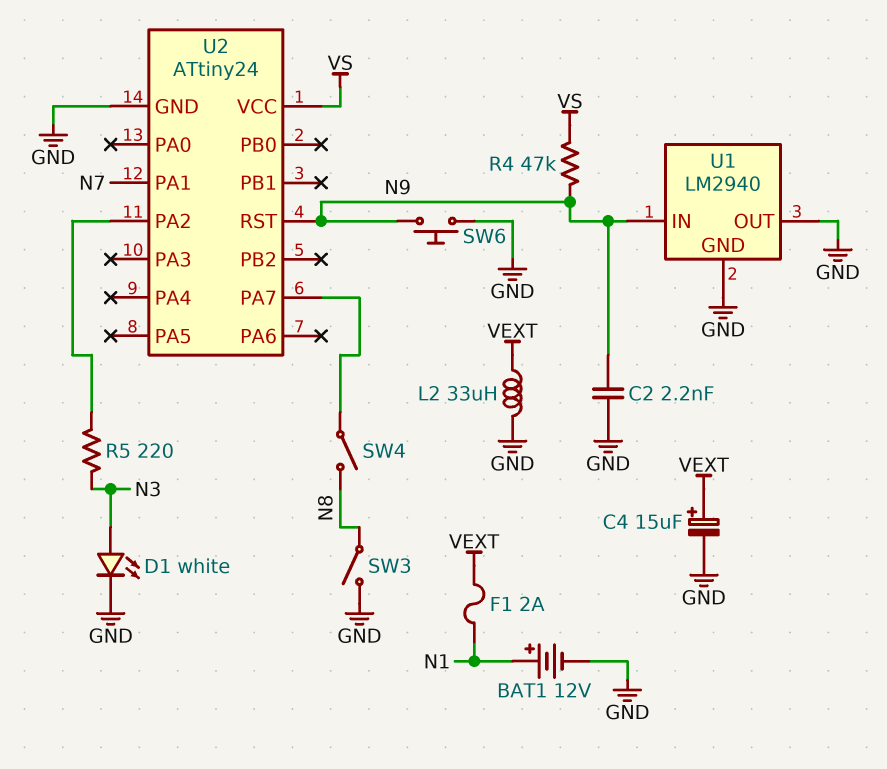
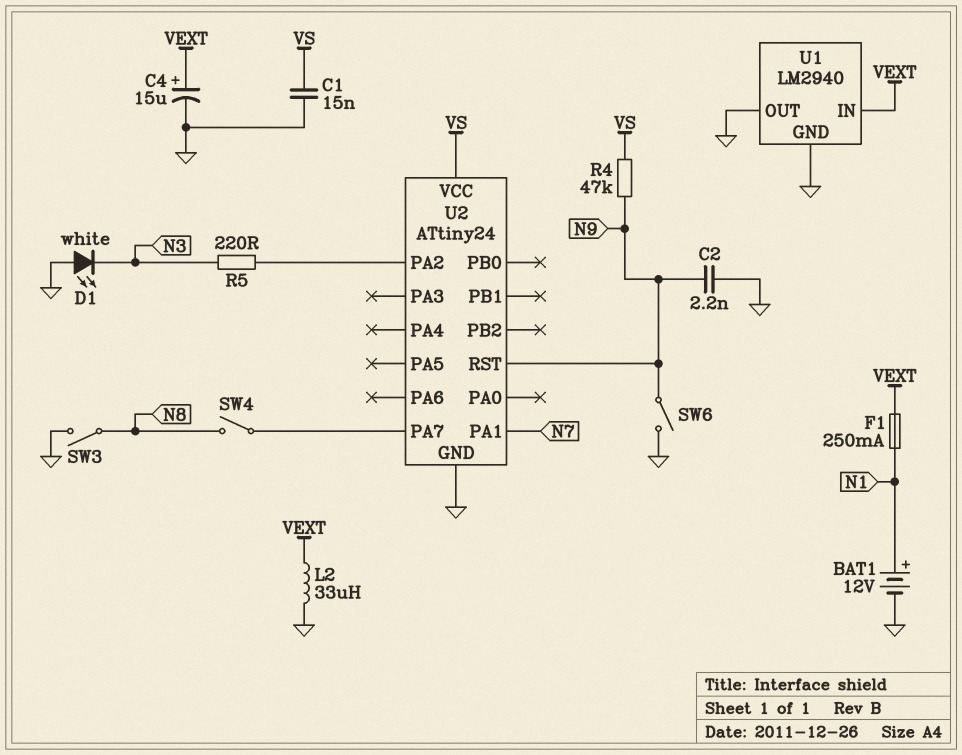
C1: none -> 15nF (GND, VS)
D1: LED white (A N3, K GND) -> LED white (A GND, K N3)
F1: 2A (N1, VEXT) -> 250mA (N1, VEXT)
SW6: button (GND, N9) -> switch (GND, N9)
U1 pin IN: N9 -> VEXT

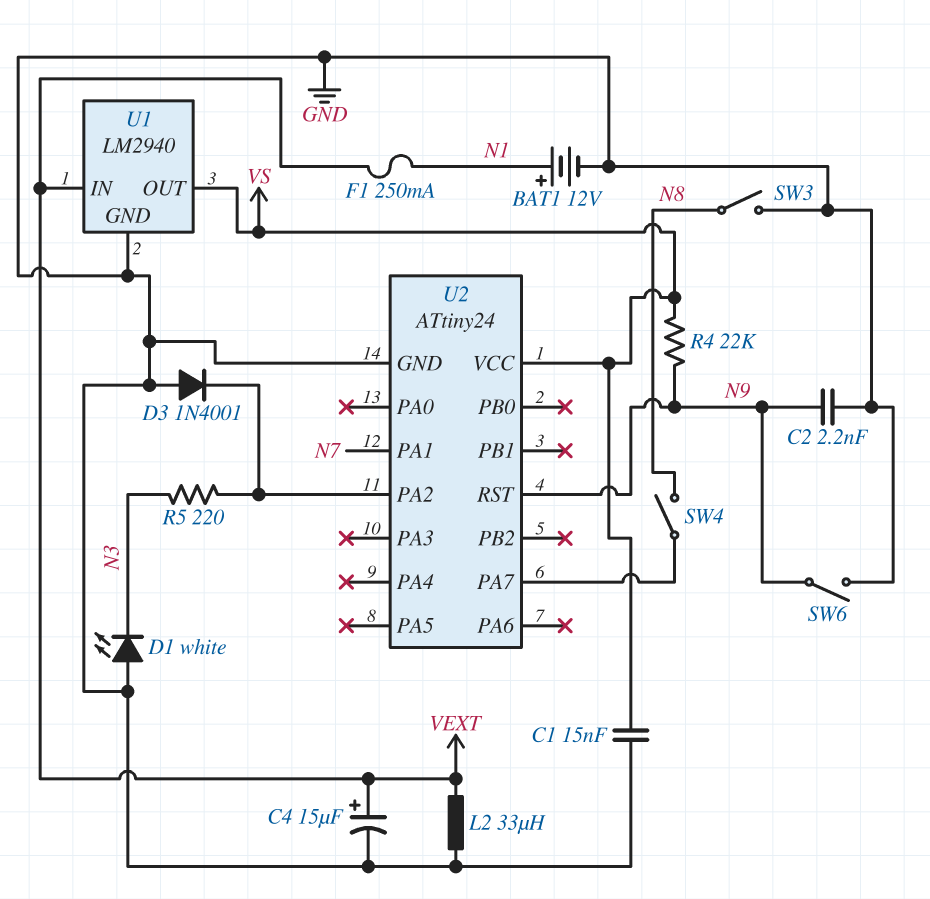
D3: none -> diode 1N4001 (A GND, K U2/PA2)
R4: 47k (N9, VS) -> 22k (N9, VS)
U1 pin OUT: GND -> VS

